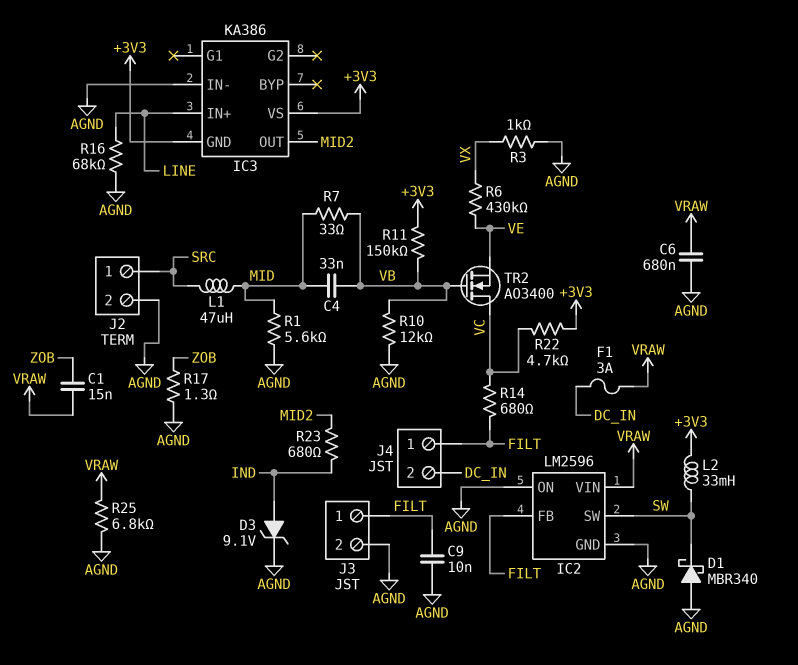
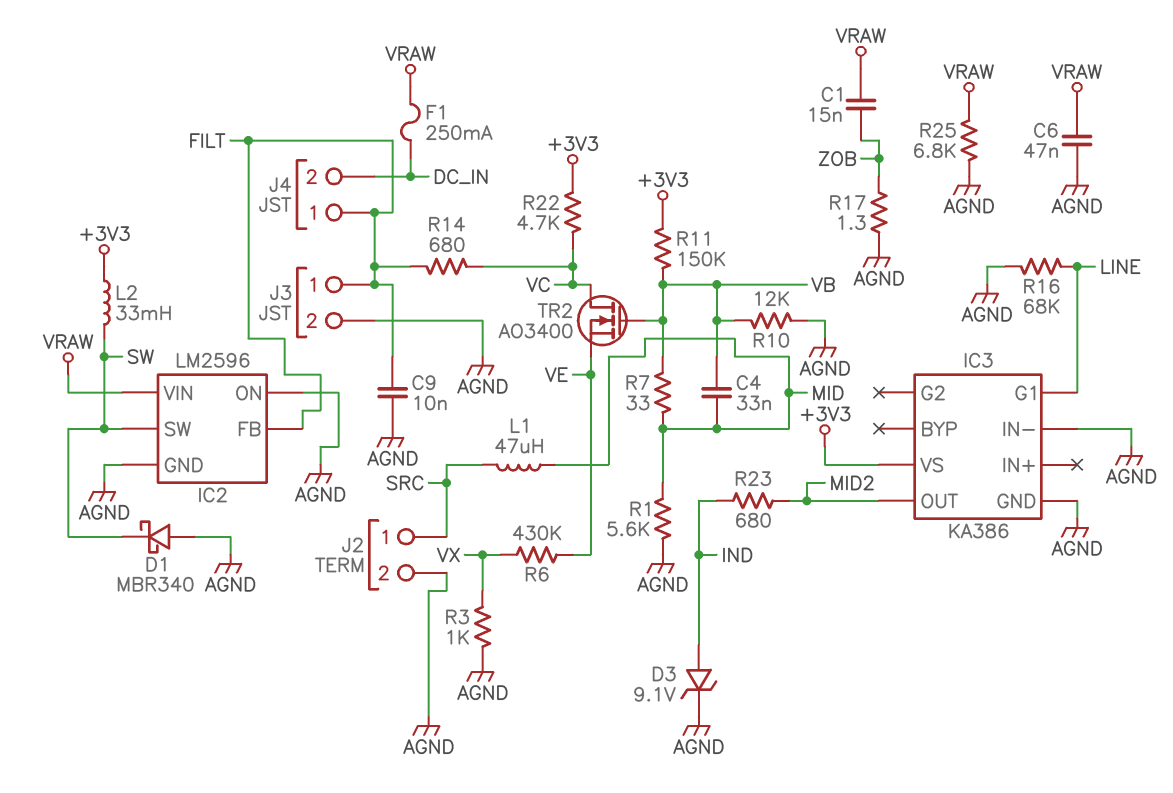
C6: 680nF (AGND, VRAW) -> 47nF (AGND, VRAW)
F1: 3A (DC_IN, VRAW) -> 250mA (DC_IN, VRAW)
IC3 pin G1: none -> LINE
IC3 pin GND: +3V3 -> AGND
IC3 pin IN+: LINE -> none

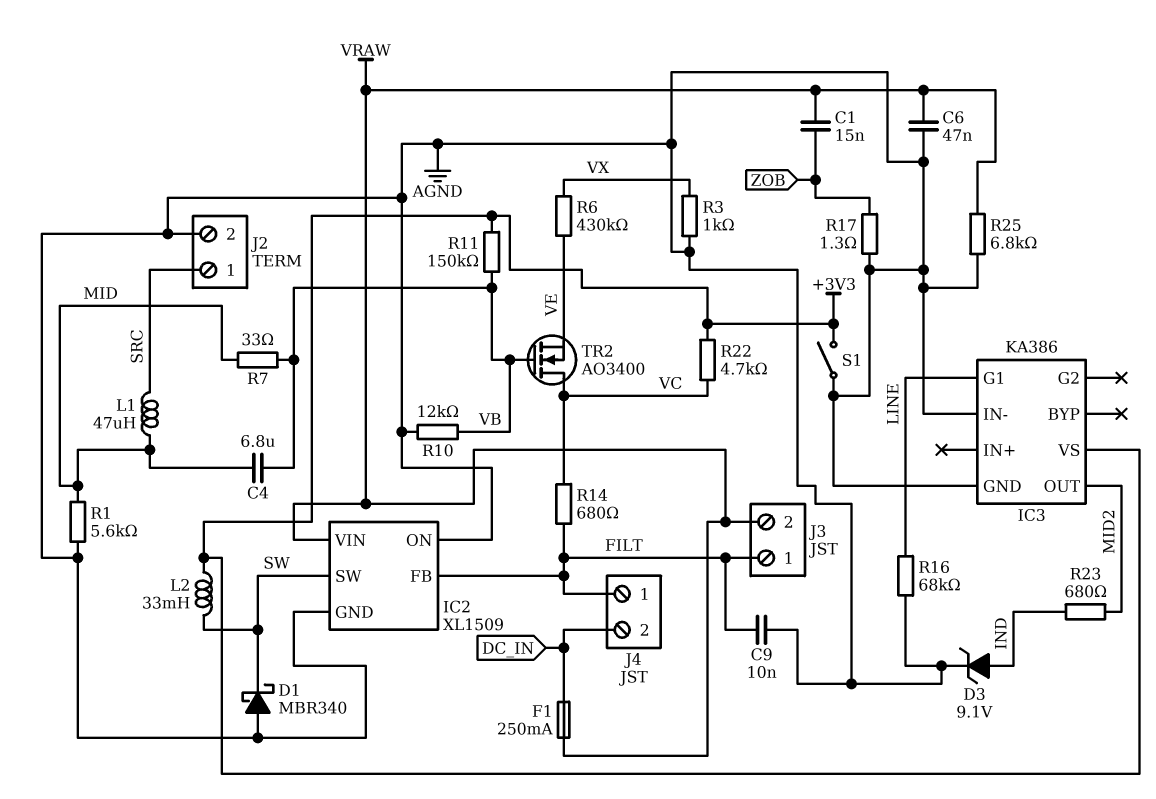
C4: 33nF (MID, VB) -> 6.8uF (MID, VB)
IC2: LM2596 -> XL1509
J3 pin 2: AGND -> VRAW
S1: none -> switch (+3V3, AGND)

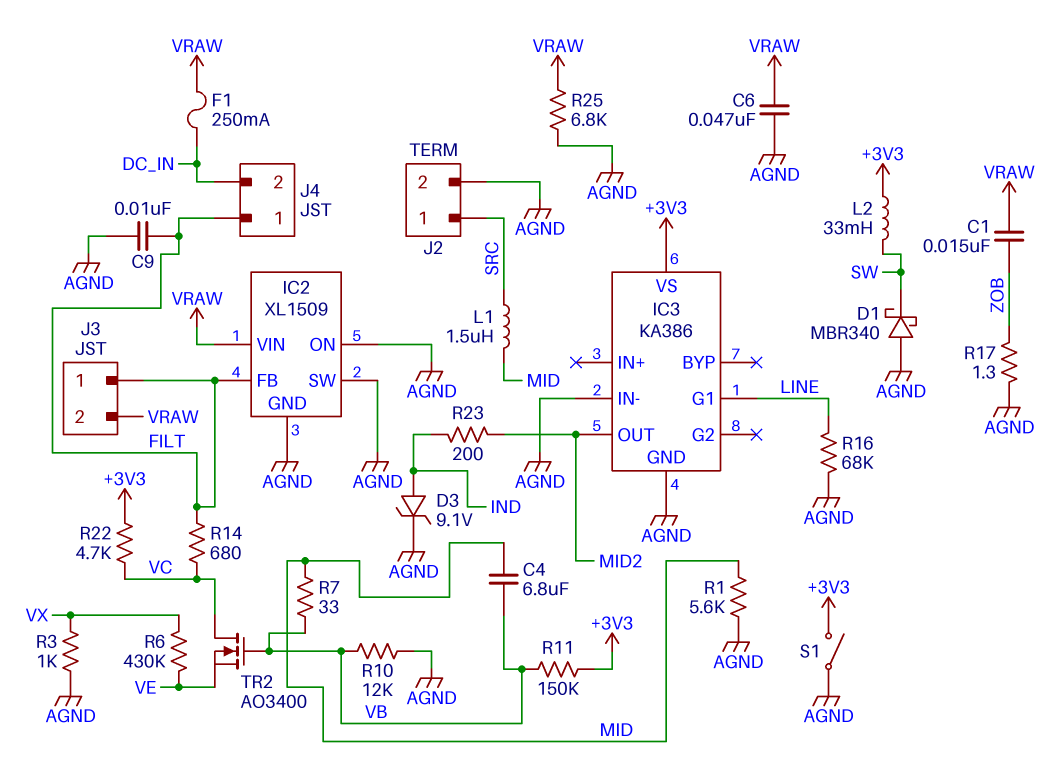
IC2 pin SW: SW -> AGND
L1: 47uH (MID, SRC) -> 1.5uH (MID, SRC)
R23: 680 (IND, MID2) -> 200 (IND, MID2)

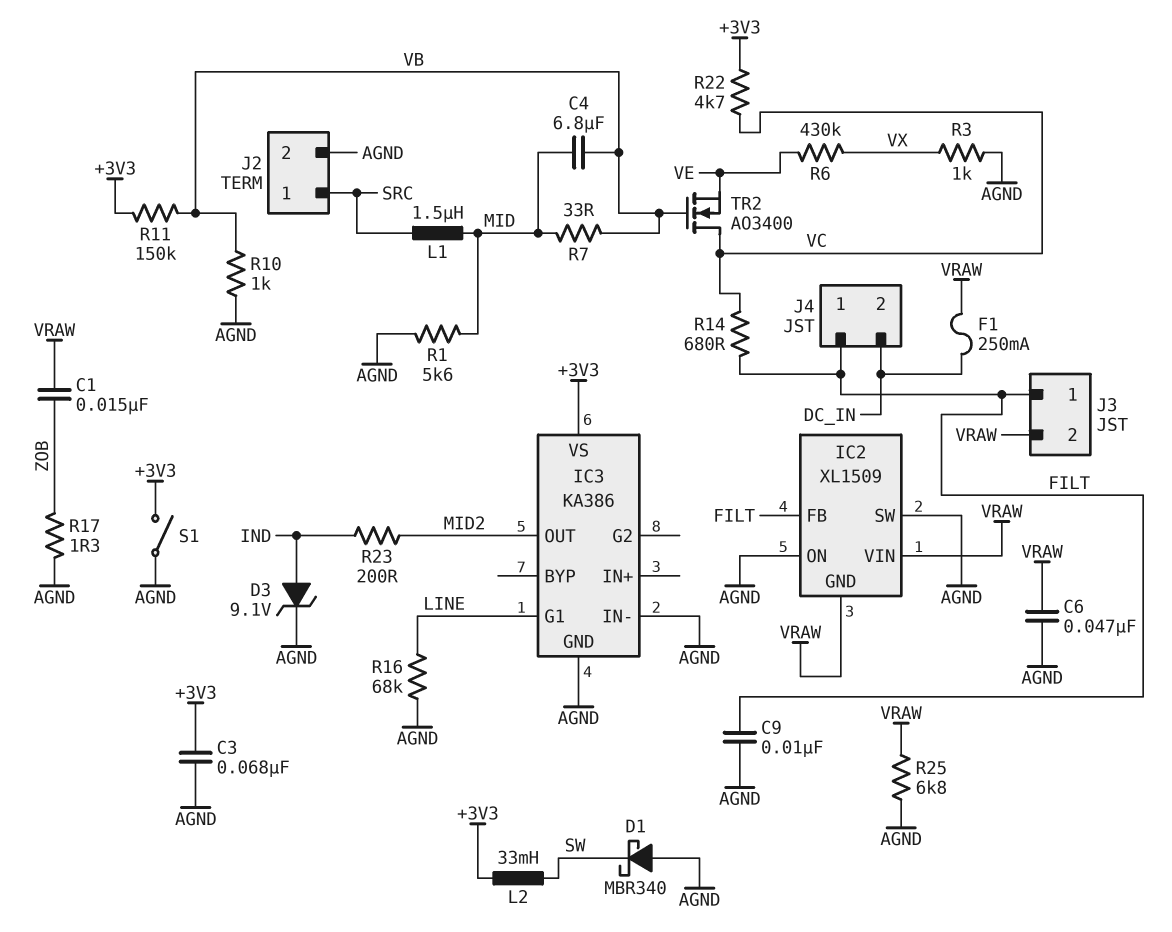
C3: none -> 68nF (+3V3, AGND)
IC2 pin GND: AGND -> VRAW
R10: 12k (AGND, VB) -> 1k (AGND, VB)

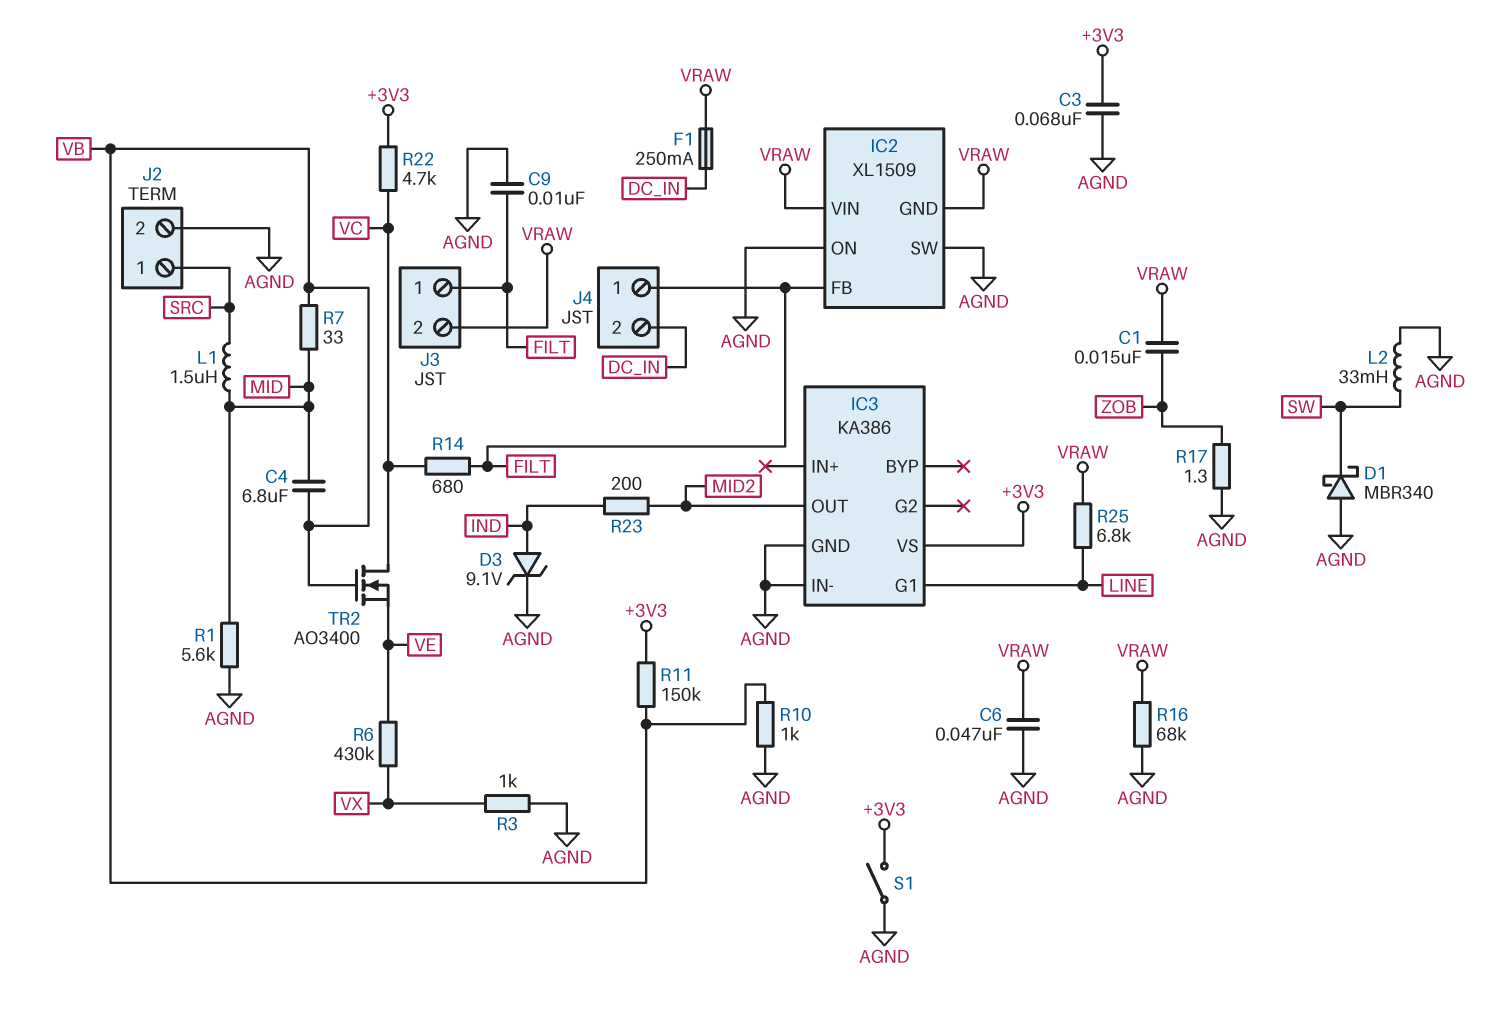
L2: 33mH (+3V3, SW) -> 33mH (AGND, SW)
R16: 68k (AGND, LINE) -> 68k (AGND, VRAW)
R25: 6.8k (AGND, VRAW) -> 6.8k (LINE, VRAW)

